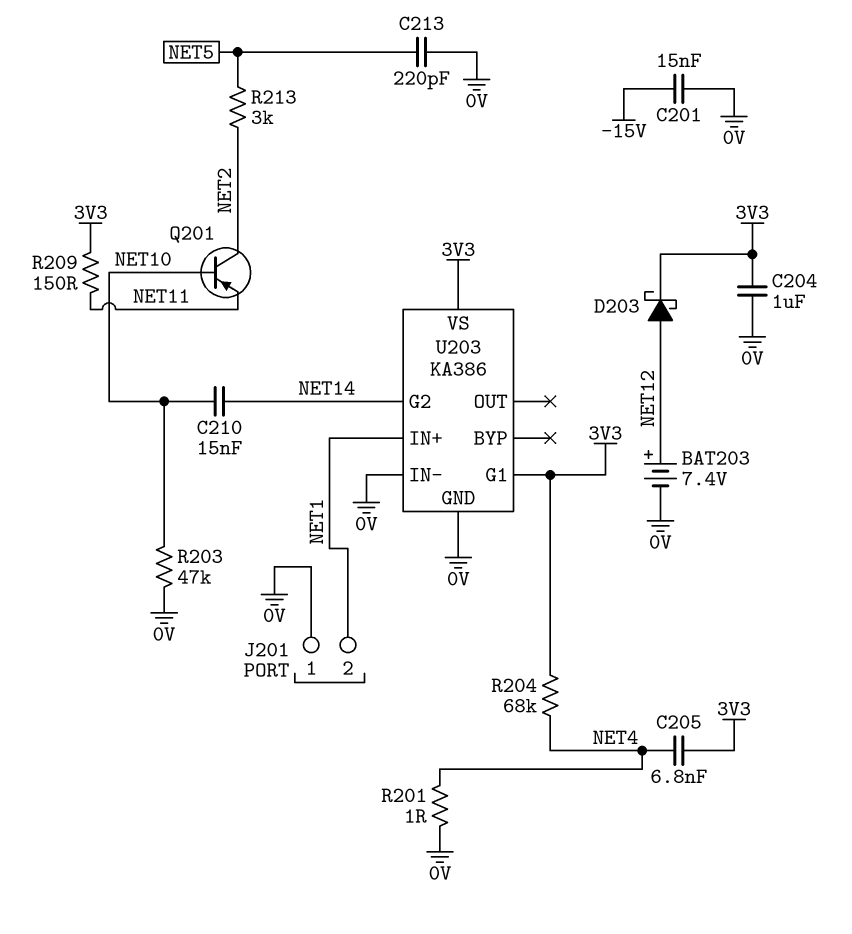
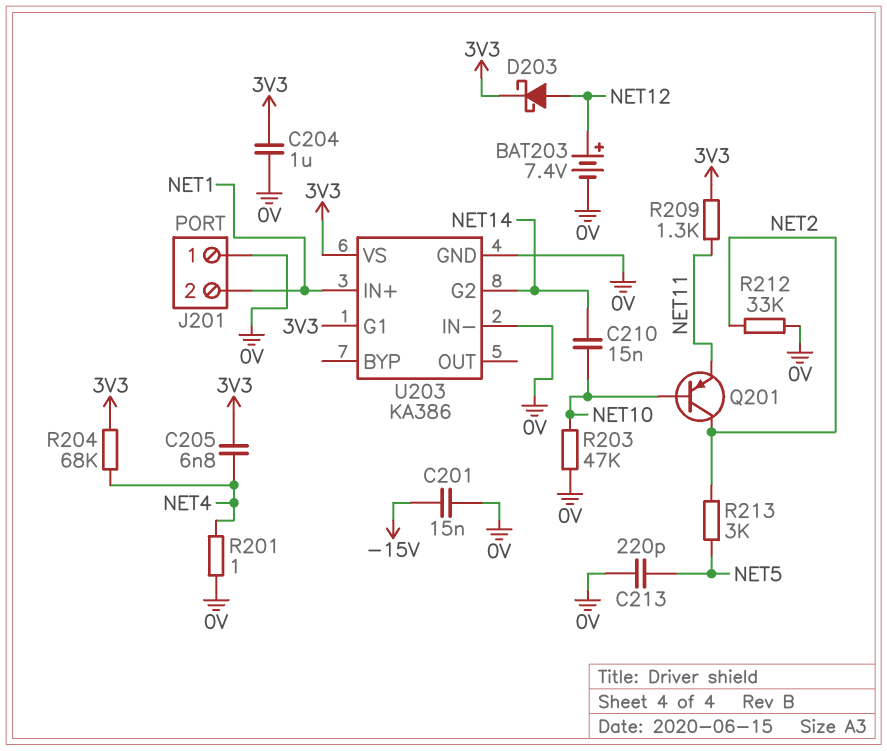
R209: 150 (3V3, NET11) -> 1.3k (3V3, NET11)
R212: none -> 33k (0V, NET2)

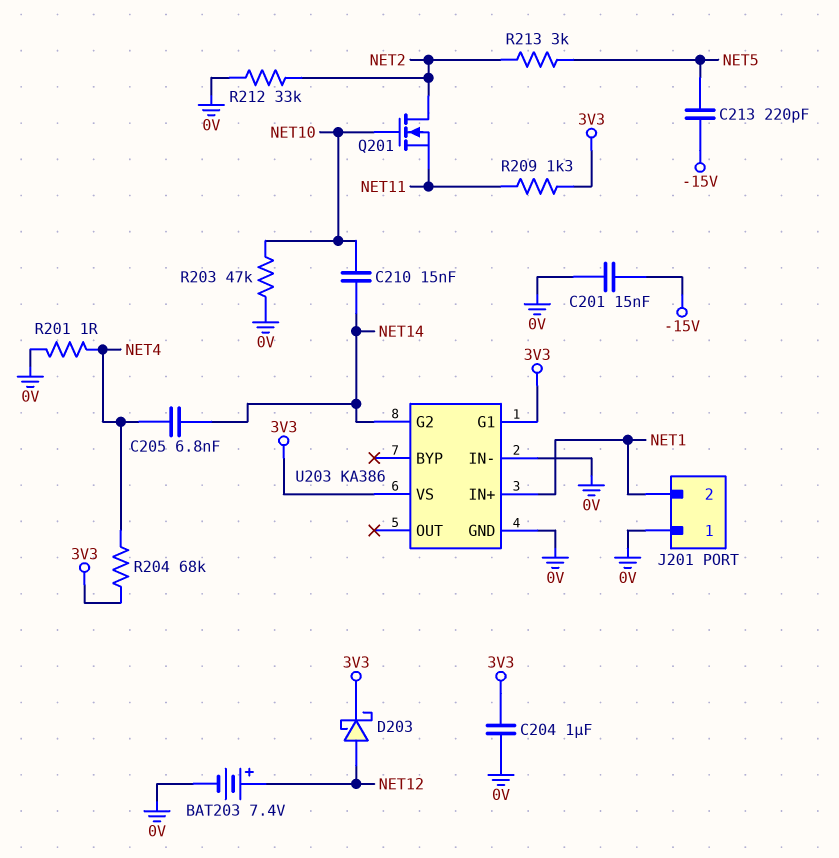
C205: 6.8nF (3V3, NET4) -> 6.8nF (NET4, NET14)
C213: 220pF (0V, NET5) -> 220pF (-15V, NET5)
Q201: PNP (B NET10, C NET2, E NET11) -> NMOS (G NET10, D NET2, S NET11)

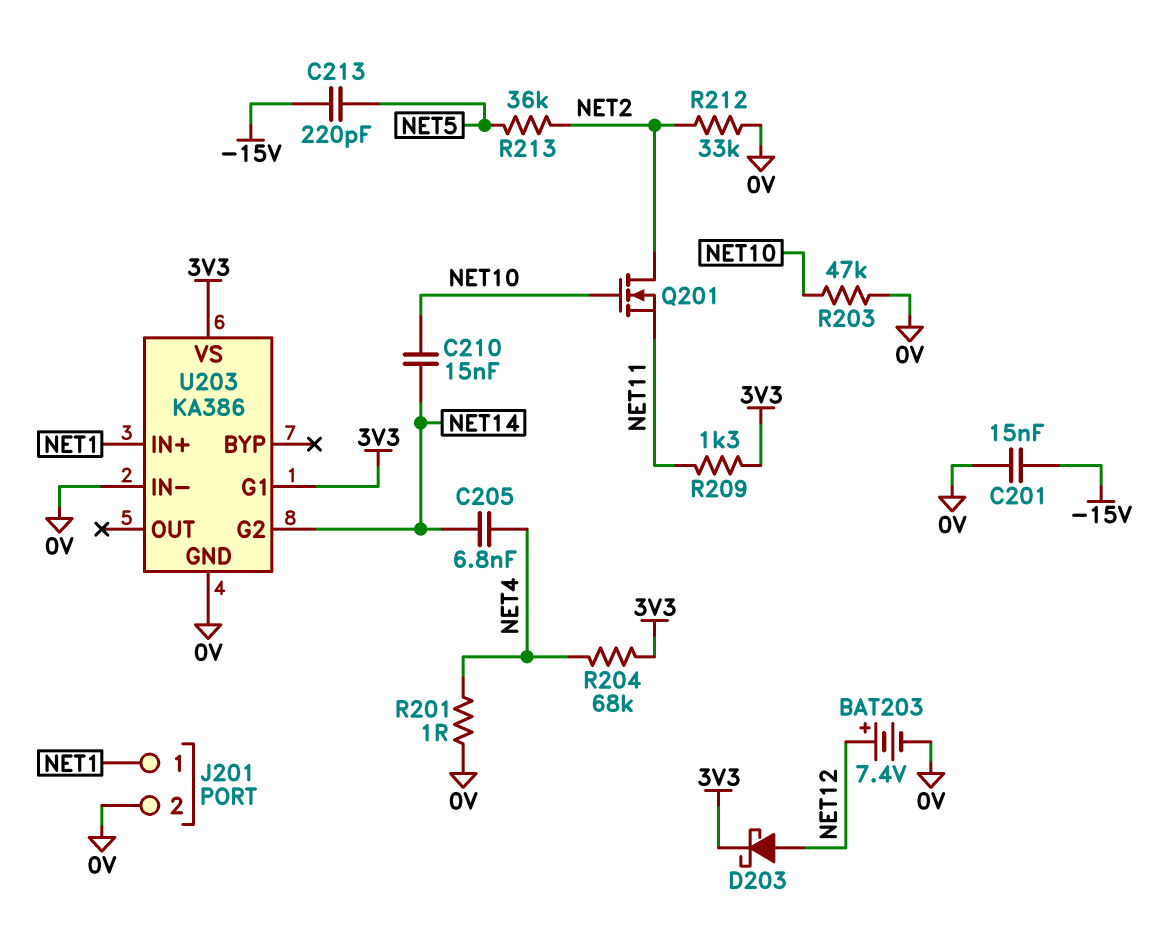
C204: 1uF (0V, 3V3) -> none
J201 pin 1: 0V -> NET1
J201 pin 2: NET1 -> 0V
R213: 3k (NET2, NET5) -> 36k (NET2, NET5)

